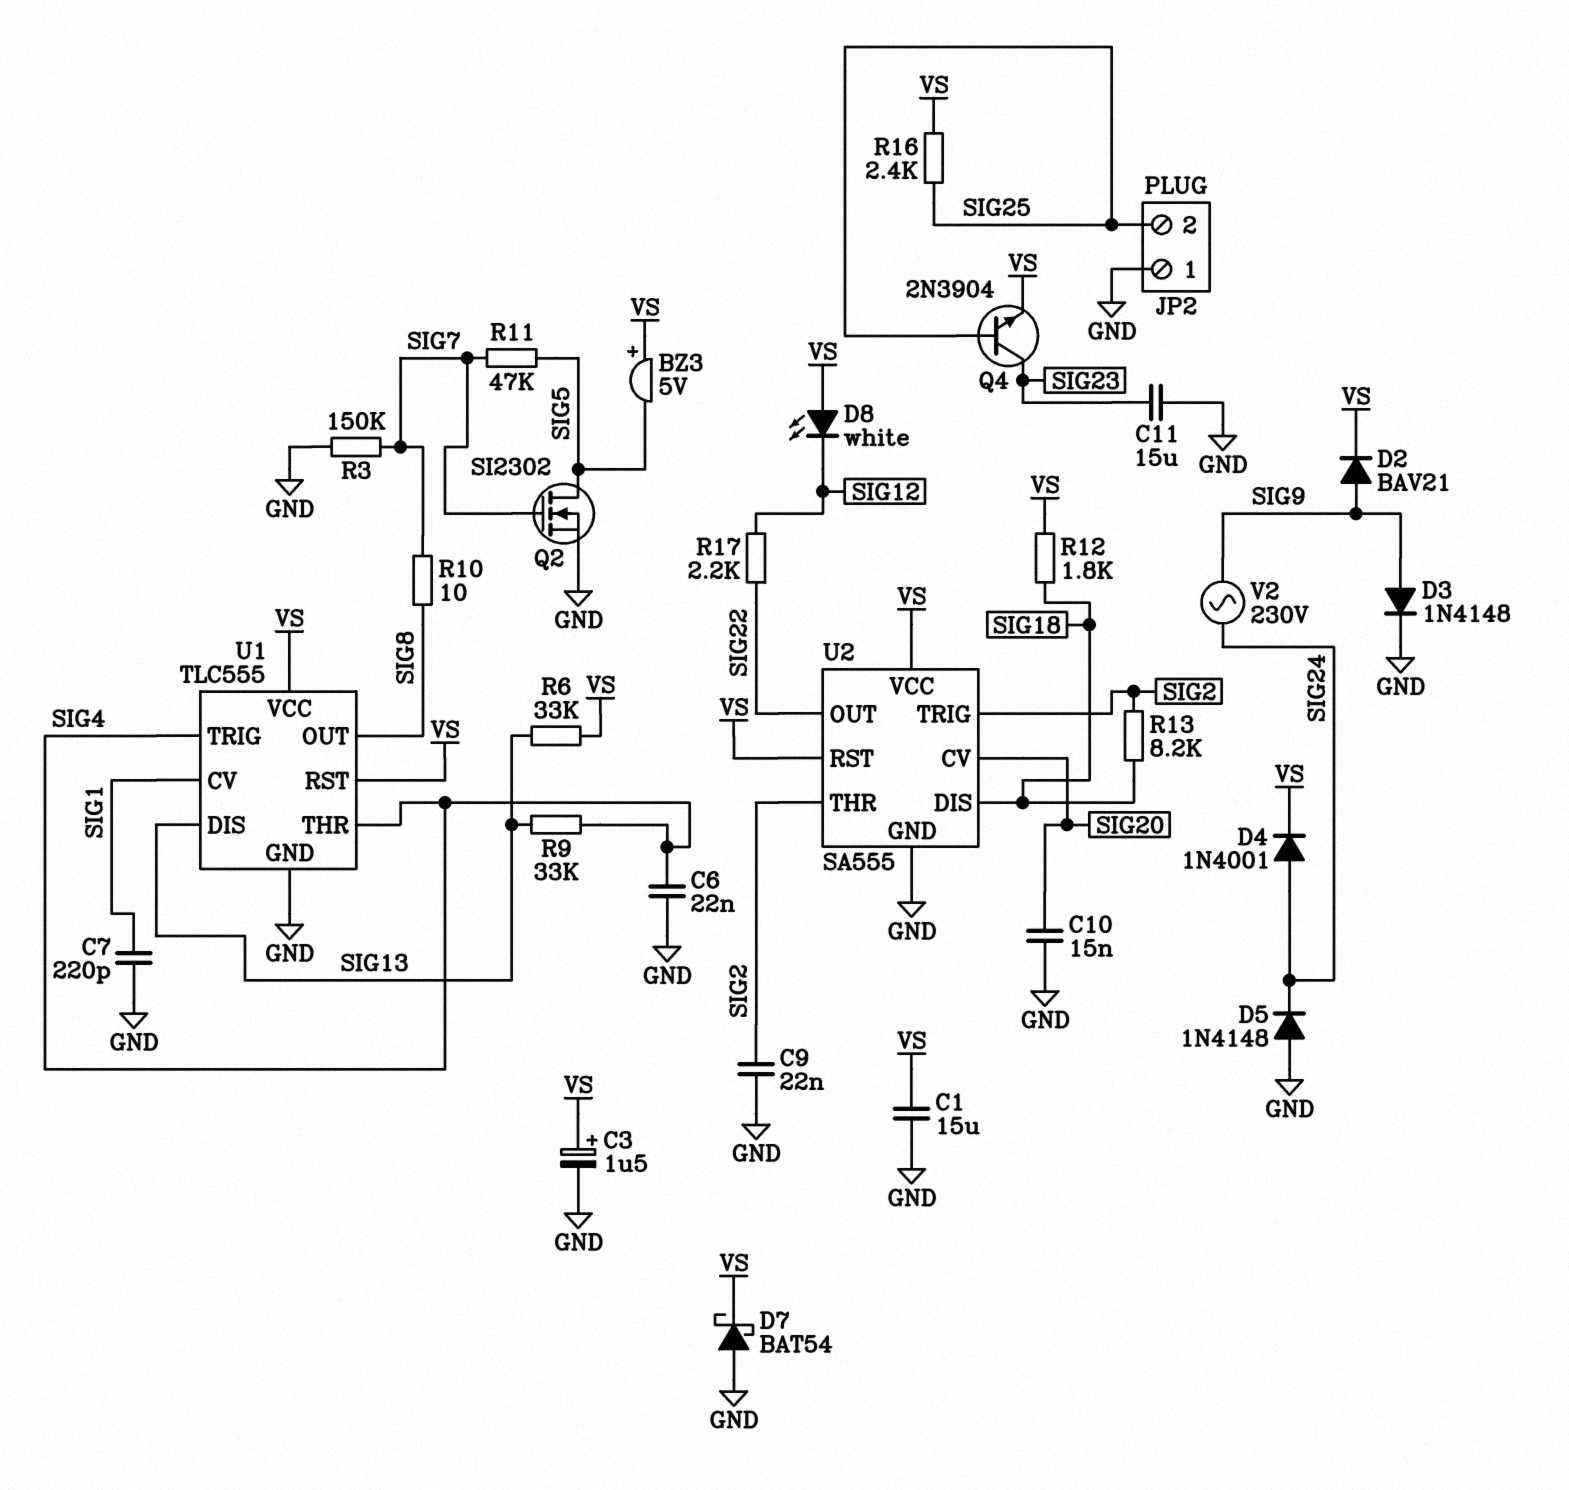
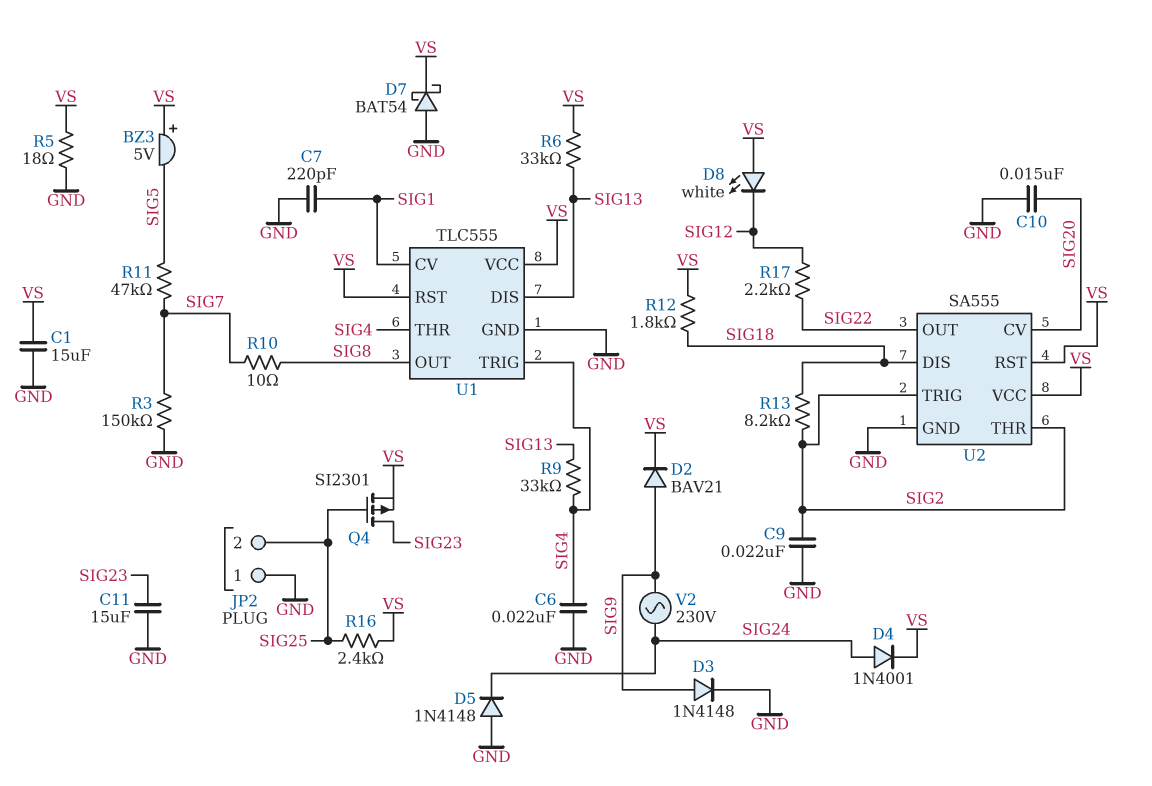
C3: 1.5uF (plus VS, minus GND) -> none
Q2: NMOS SI2302 (G SIG7, D SIG5, S GND) -> none
Q4: NPN 2N3904 (B SIG25, C SIG23, E VS) -> PMOS SI2301 (G SIG25, D SIG23, S VS)
R5: none -> 18 (GND, VS)

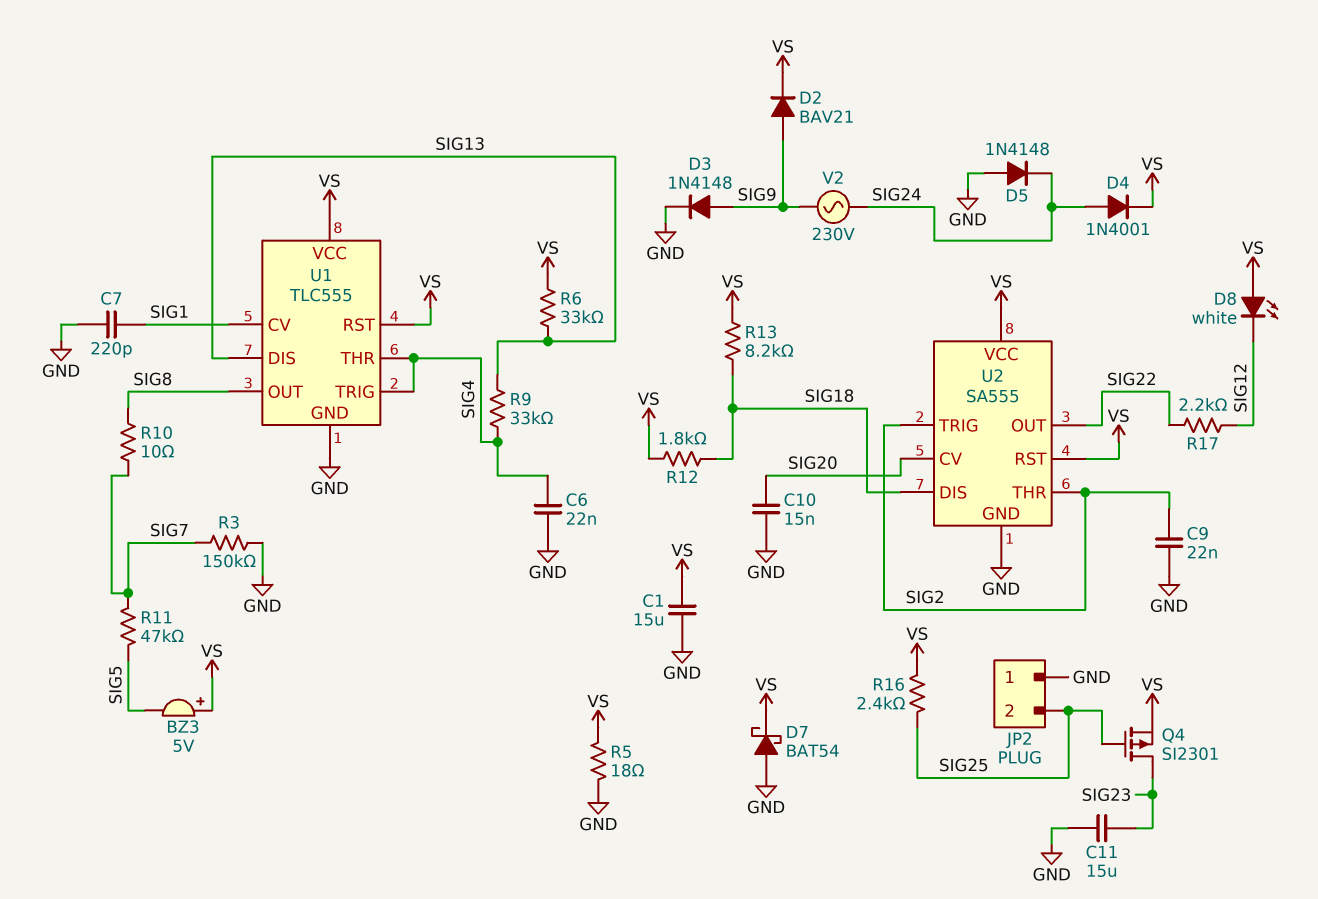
R13: 8.2k (SIG2, SIG18) -> 8.2k (SIG18, VS)

